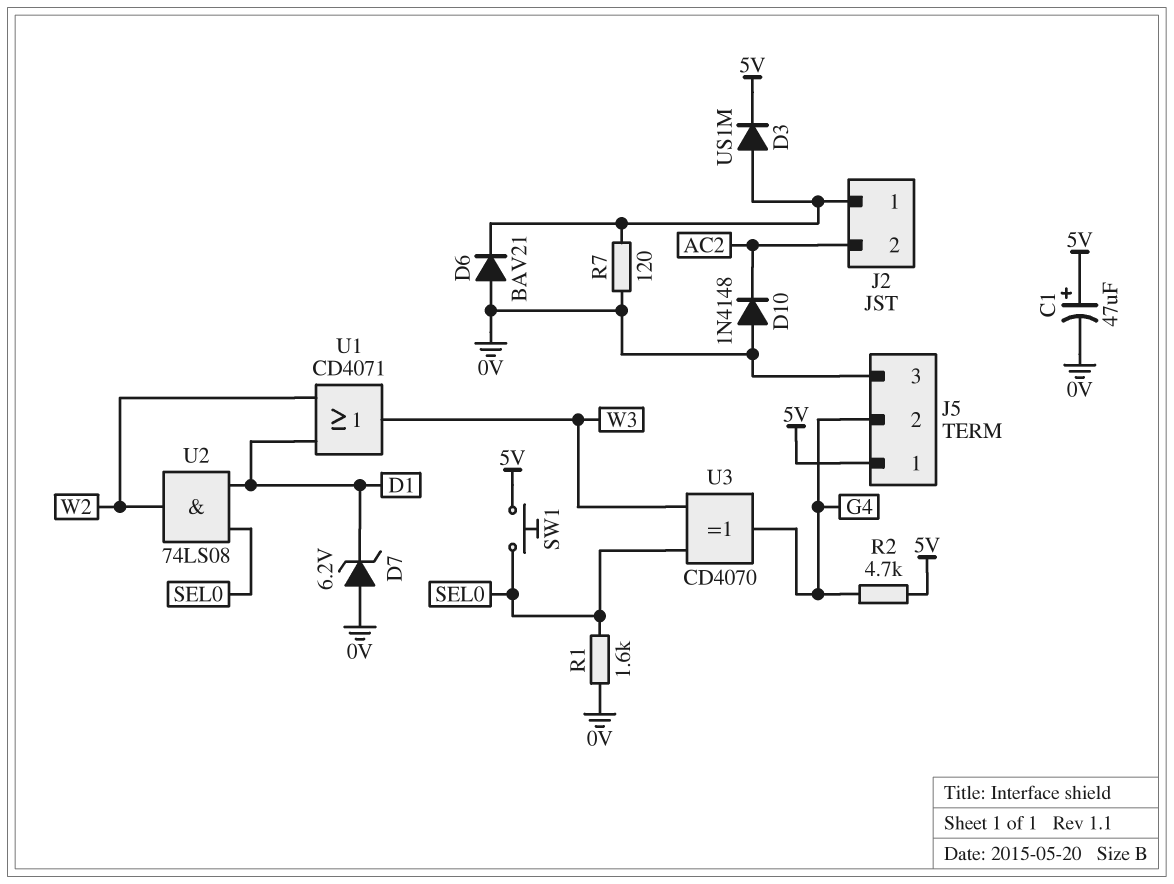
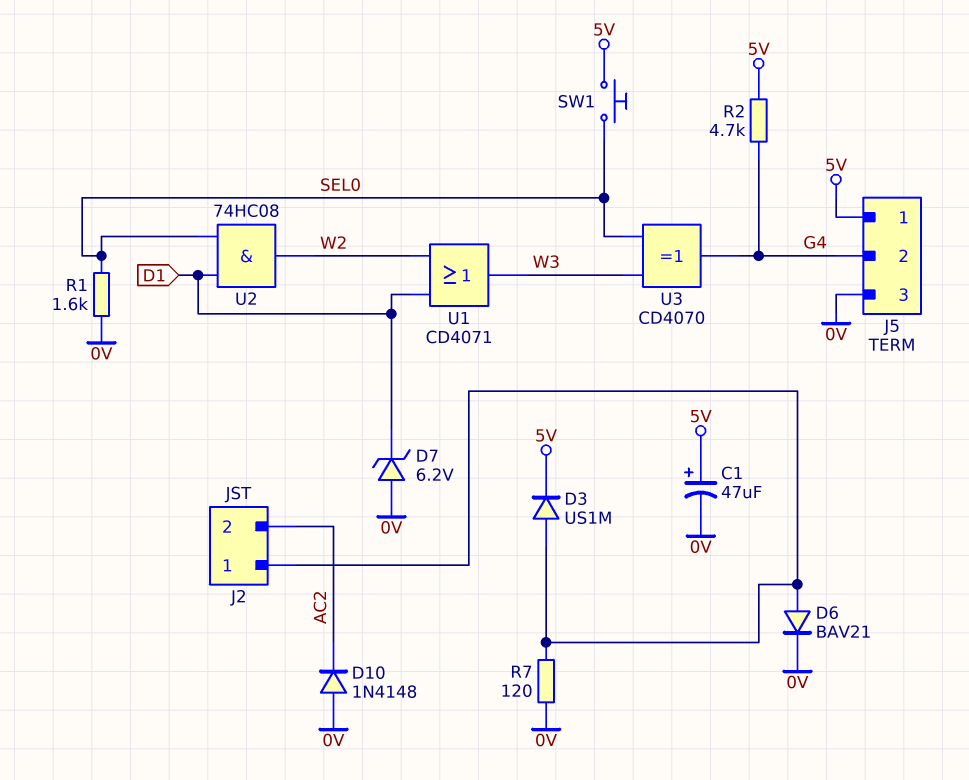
D6: diode BAV21 (A 0V, K J2/1) -> diode BAV21 (A J2/1, K 0V)
U2: AND 74LS08 (in D1, in SEL0, out W2) -> AND 74HC08 (in D1, in SEL0, out W2)

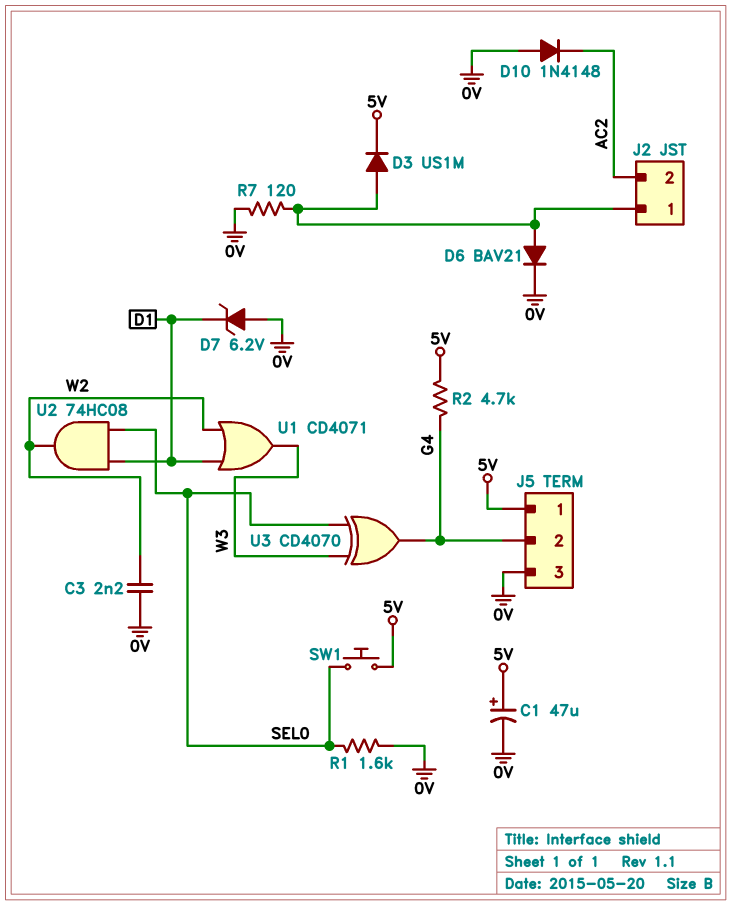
C3: none -> 2.2nF (0V, W2)

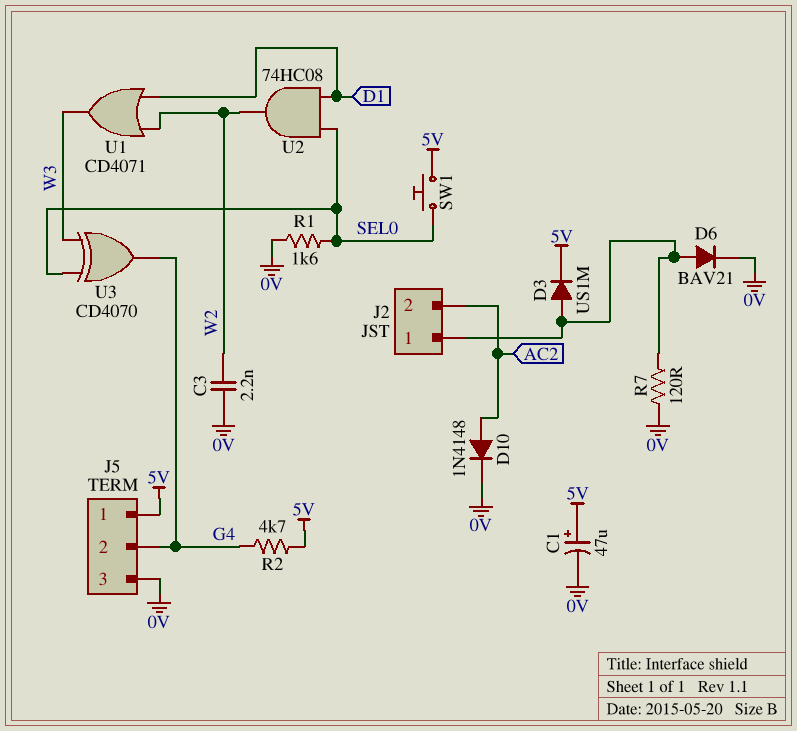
D7: zener 6.2V (A 0V, K D1) -> none
D10: diode 1N4148 (A 0V, K AC2) -> diode 1N4148 (A AC2, K 0V)

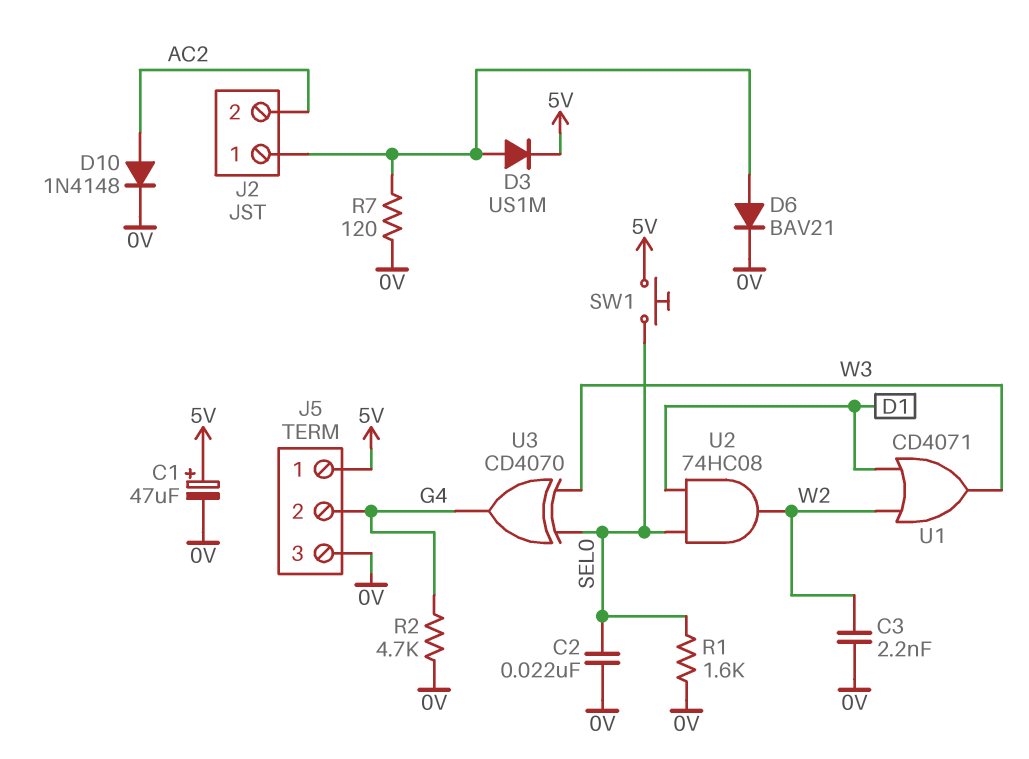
C2: none -> 22nF (0V, SEL0)
R2: 4.7k (5V, G4) -> 4.7k (0V, G4)

